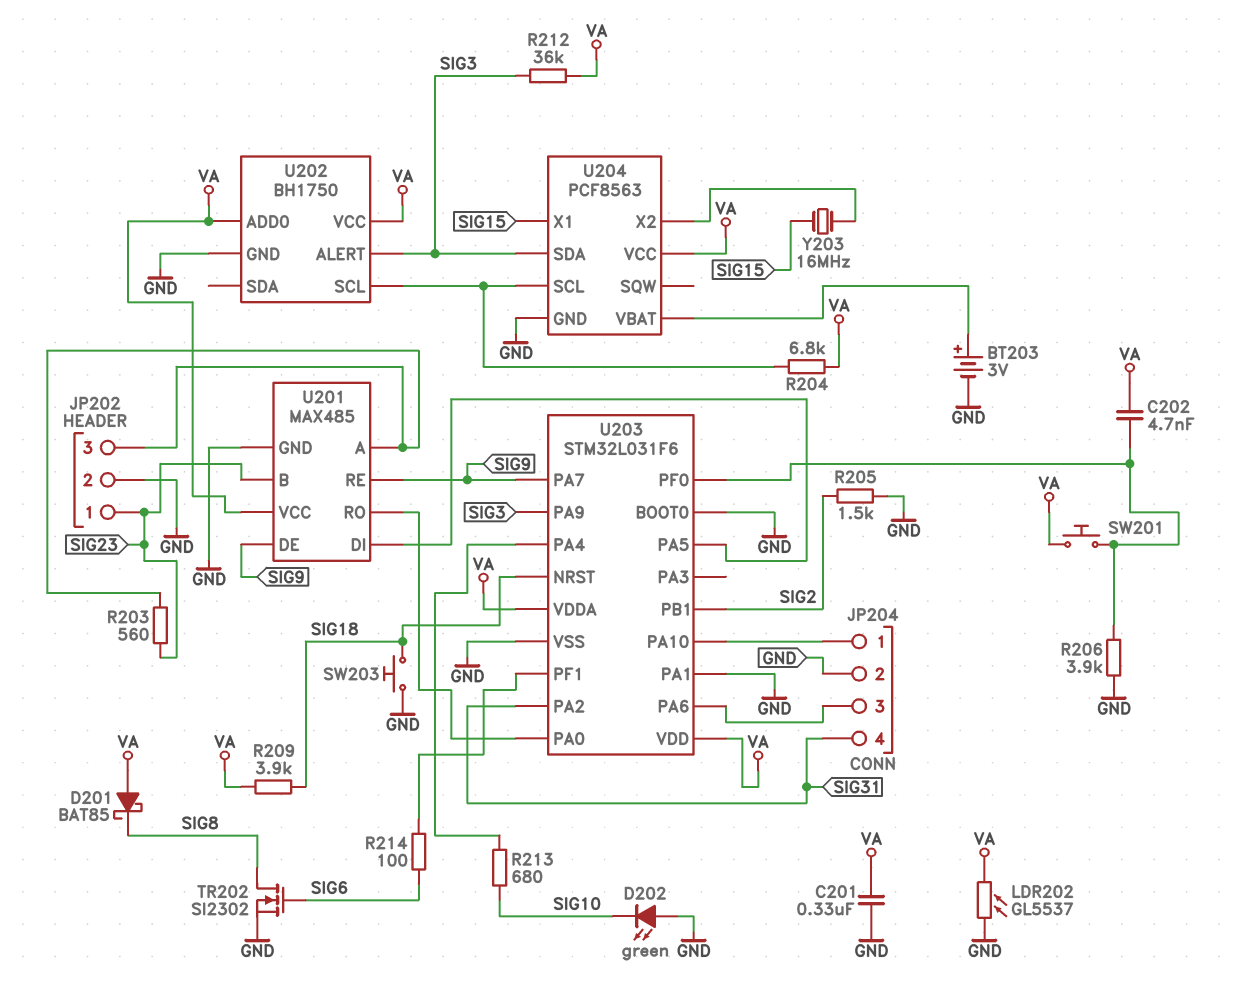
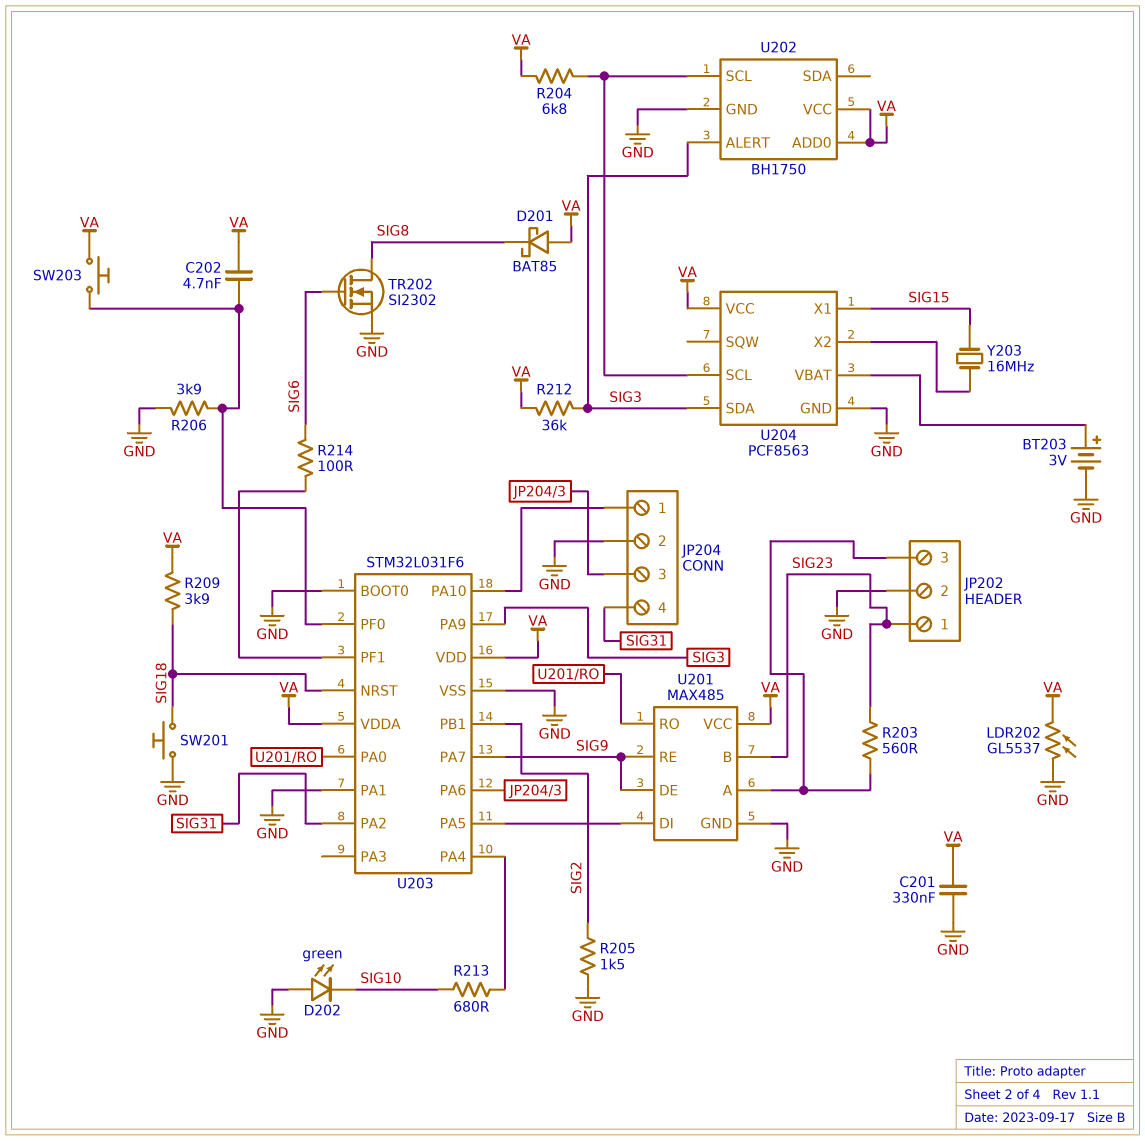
SW201: button (U203/PF0, VA) -> button (GND, SIG18)
SW203: button (GND, SIG18) -> button (U203/PF0, VA)

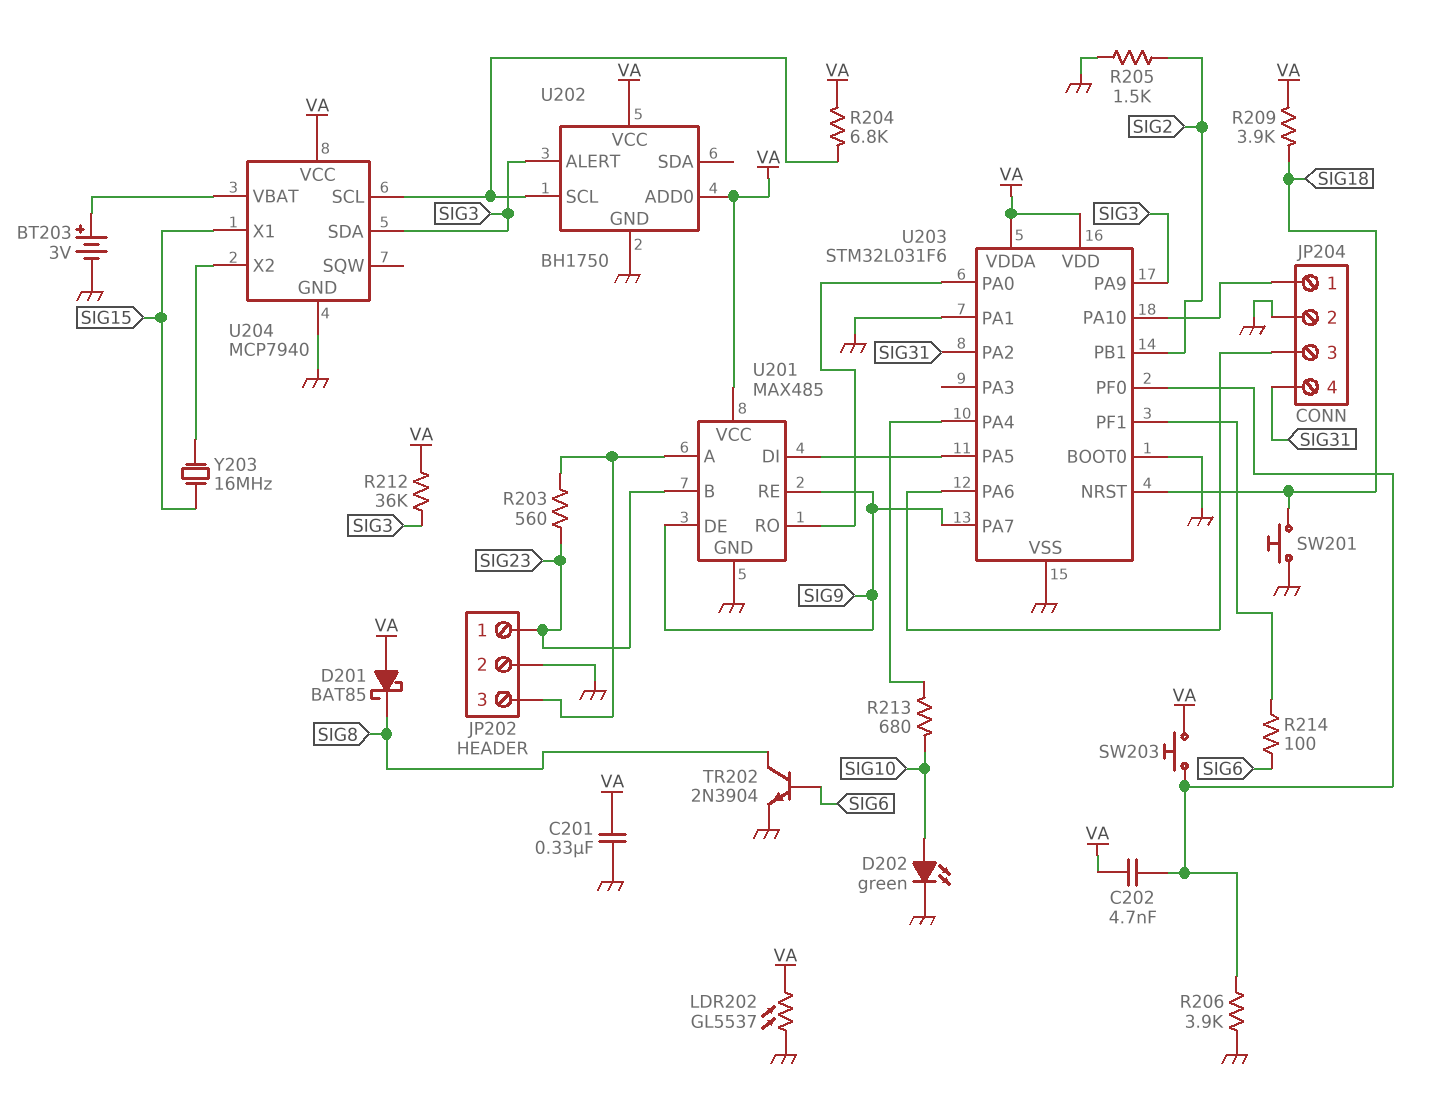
D202: LED green (A GND, K SIG10) -> LED green (A SIG10, K GND)
TR202: NMOS SI2302 (G SIG6, D SIG8, S GND) -> NPN 2N3904 (B SIG6, C SIG8, E GND)
U204: PCF8563 -> MCP7940

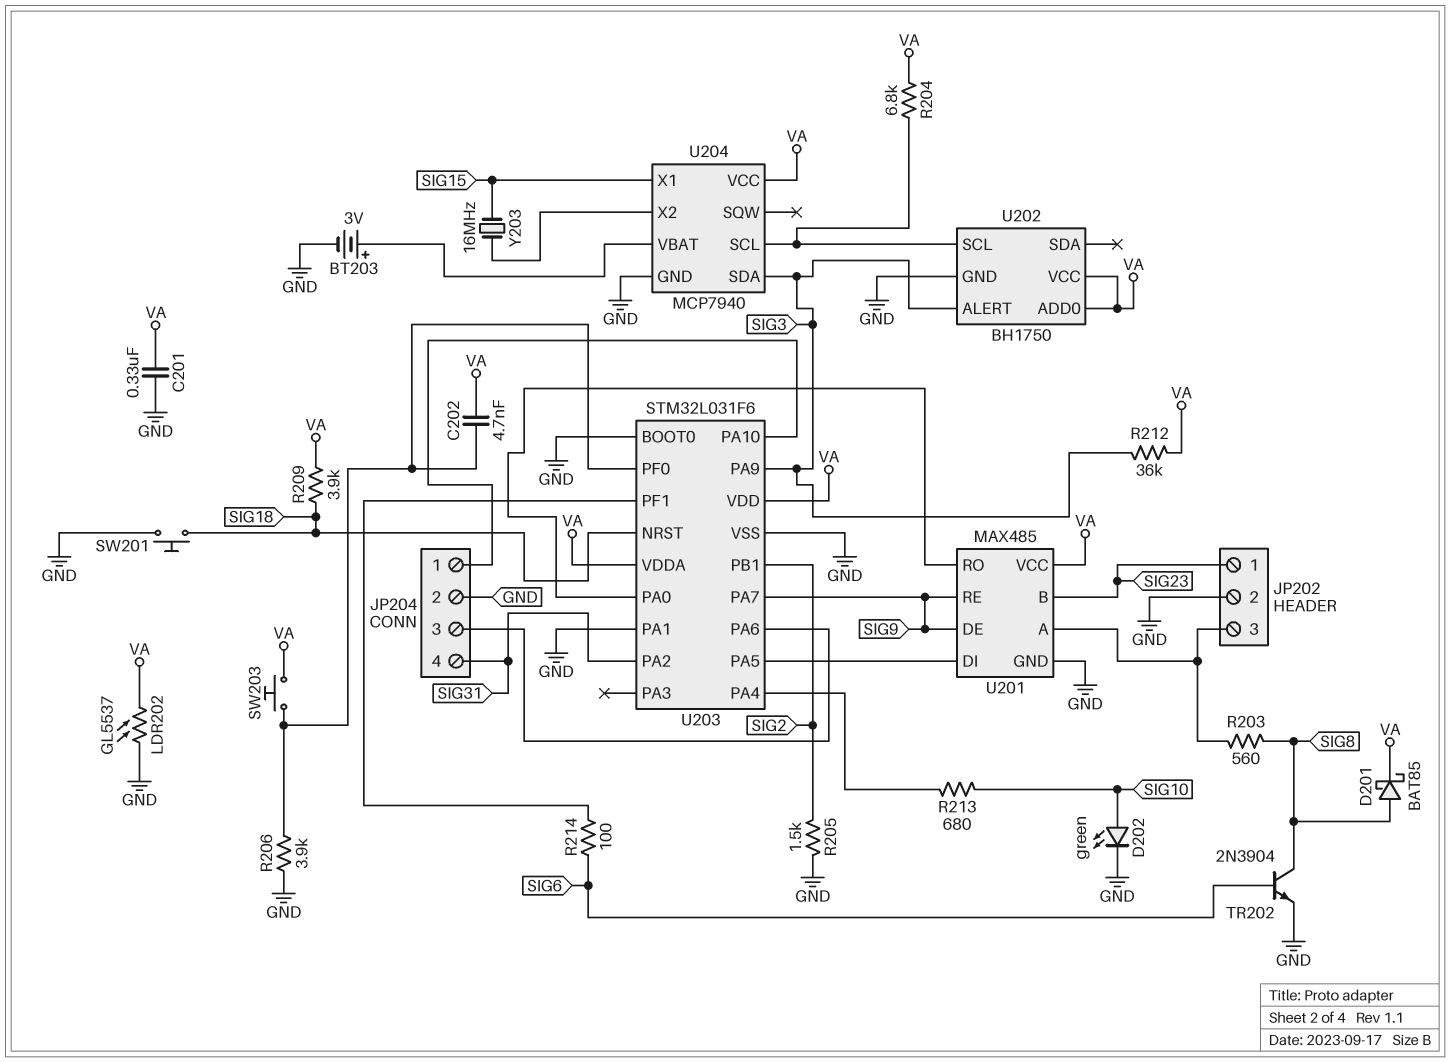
D201: schottky BAT85 (A VA, K SIG8) -> schottky BAT85 (A SIG8, K VA)
R203: 560 (JP202/3, SIG23) -> 560 (JP202/3, SIG8)

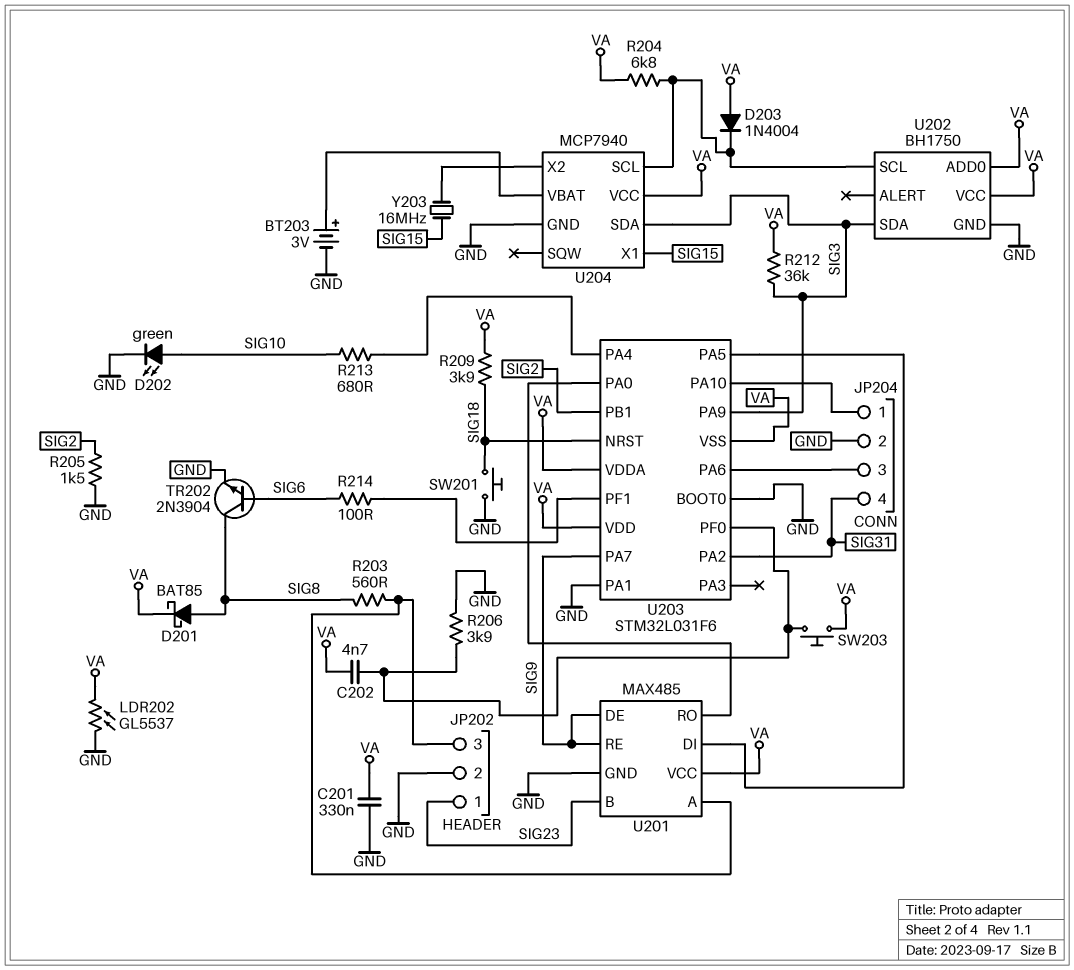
D203: none -> diode 1N4004 (A VA, K U202/SCL)
U202 pin ALERT: SIG3 -> none
U202 pin SDA: none -> SIG3
U203 pin VSS: GND -> VA

